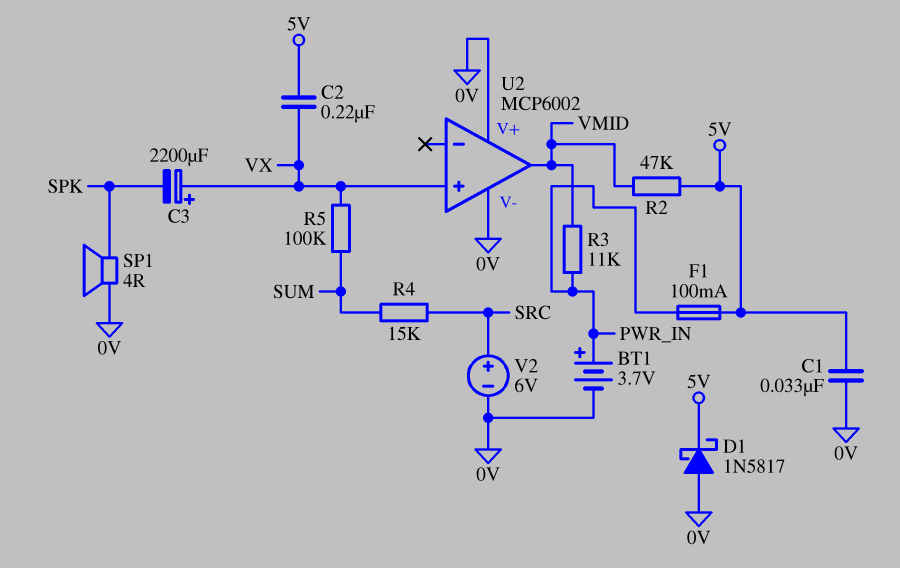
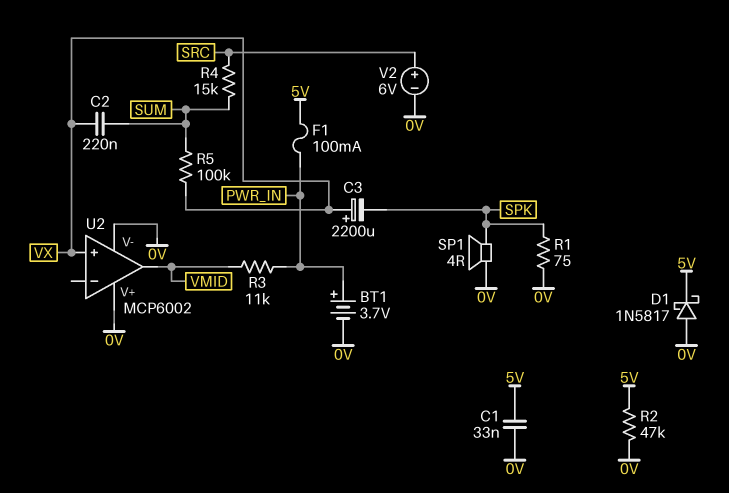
C2: 220nF (5V, VX) -> 220nF (SUM, VX)
R1: none -> 75 (0V, SPK)
R2: 47k (5V, VMID) -> 47k (0V, 5V)

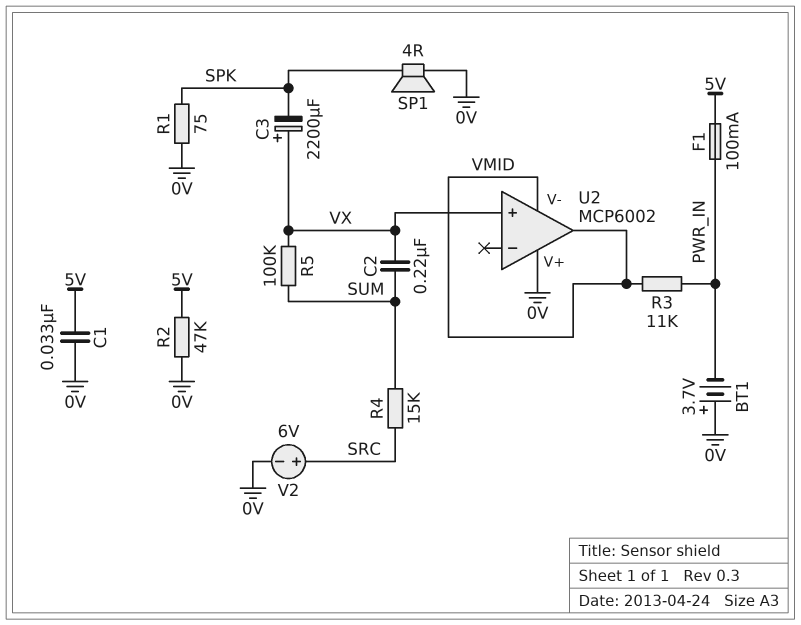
BT1: 3.7V (plus PWR_IN, minus 0V) -> 3.7V (plus 0V, minus PWR_IN)
D1: schottky 1N5817 (A 0V, K 5V) -> none
U2 pin V-: 0V -> VMID

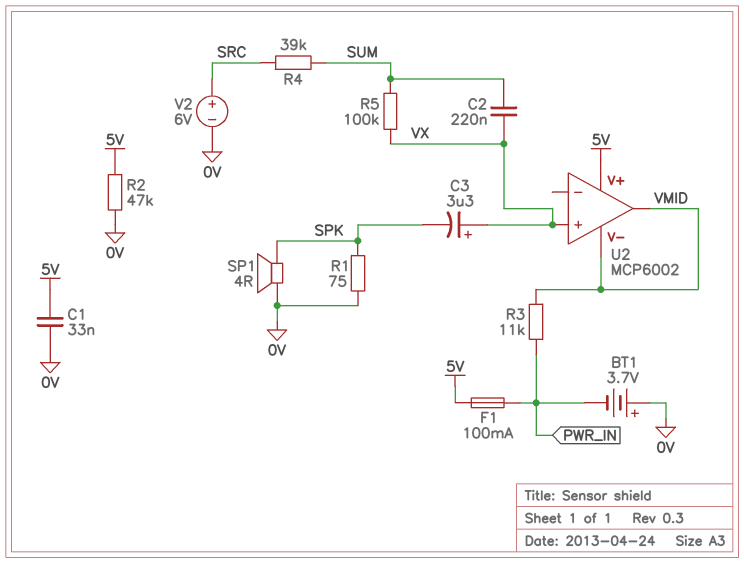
C3: 2200uF (plus VX, minus SPK) -> 3.3uF (plus VX, minus SPK)
R4: 15k (SRC, SUM) -> 39k (SRC, SUM)
U2 pin V+: 0V -> 5V

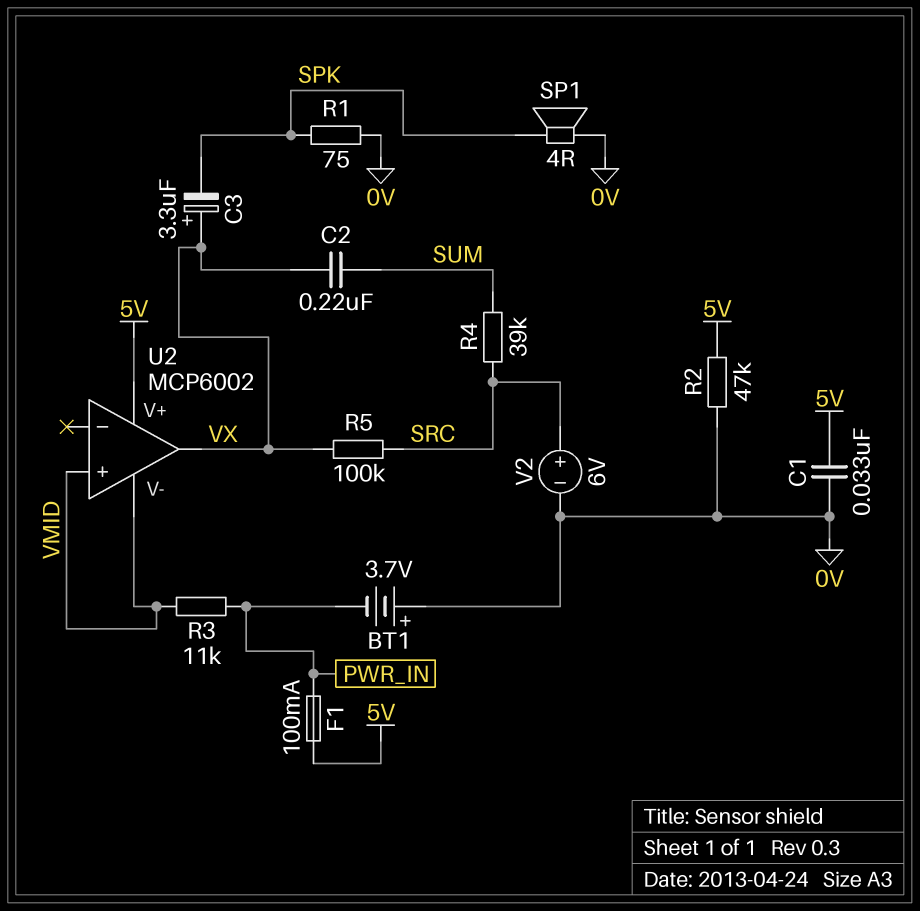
R5: 100k (SUM, VX) -> 100k (SRC, VX)
U2 pin in+: VX -> VMID
U2 pin out: VMID -> VX

